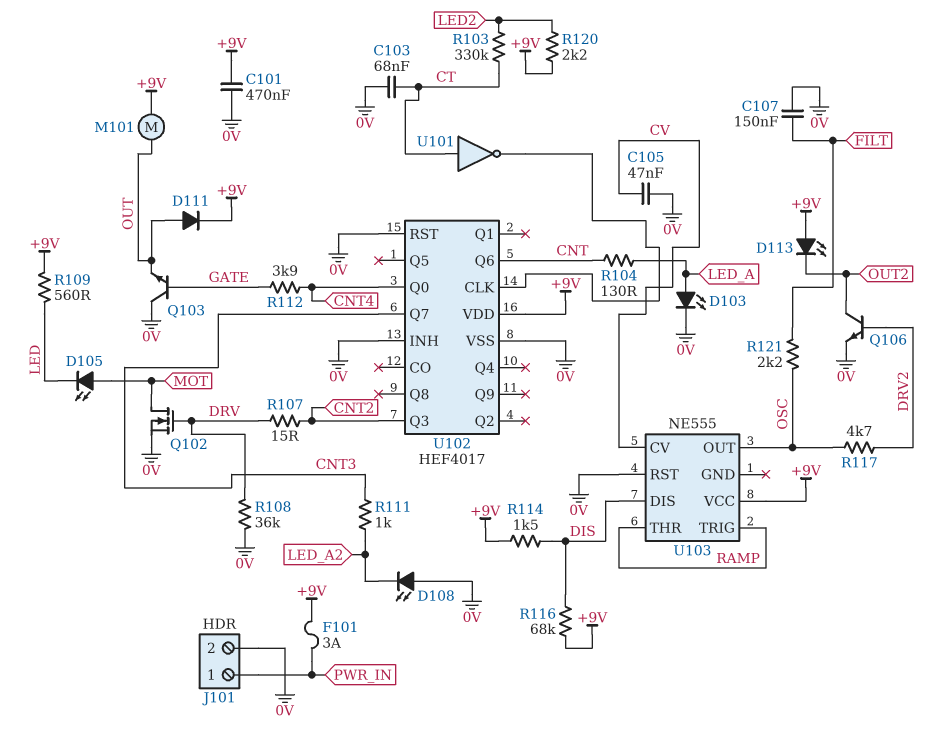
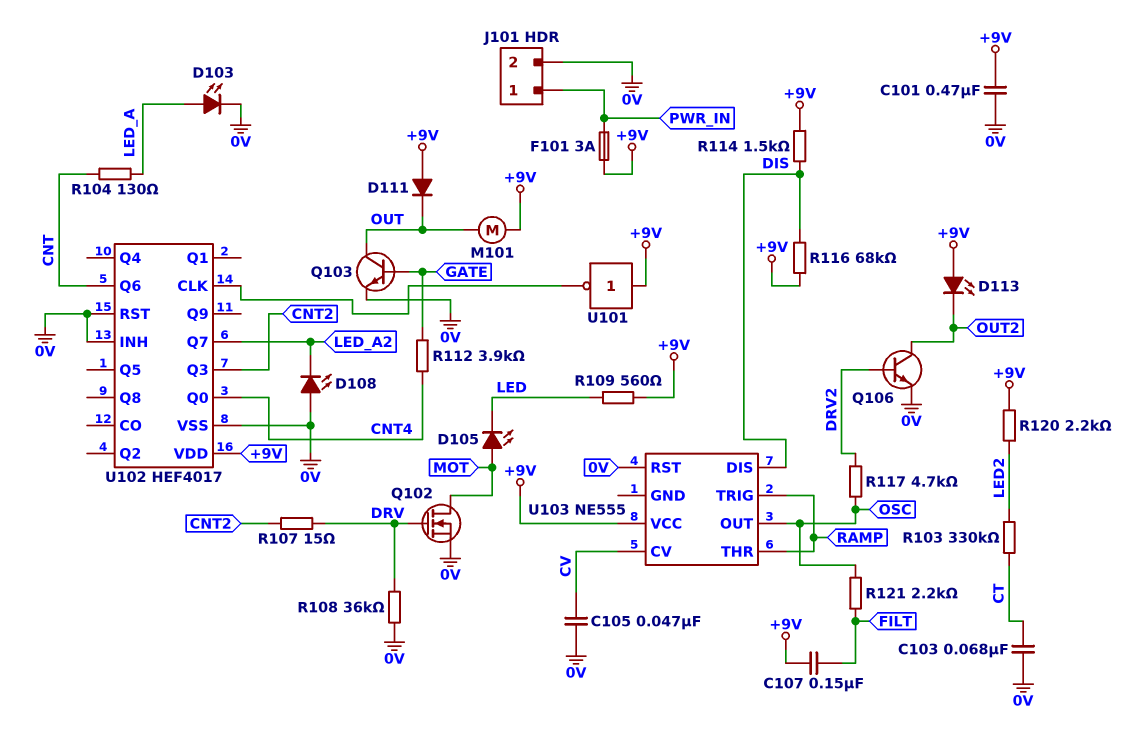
C107: 150nF (0V, FILT) -> 150nF (+9V, FILT)
D111: diode (A OUT, K +9V) -> diode (A +9V, K OUT)
Q103: NPN (B GATE, C 0V, E OUT) -> NPN (B GATE, C OUT, E 0V)
R111: 1k (CNT3, LED_A2) -> none
U101: NOT (in CT, out U102/CLK) -> NOT (in +9V, out U102/CLK)
U102 pin Q7: CNT3 -> LED_A2

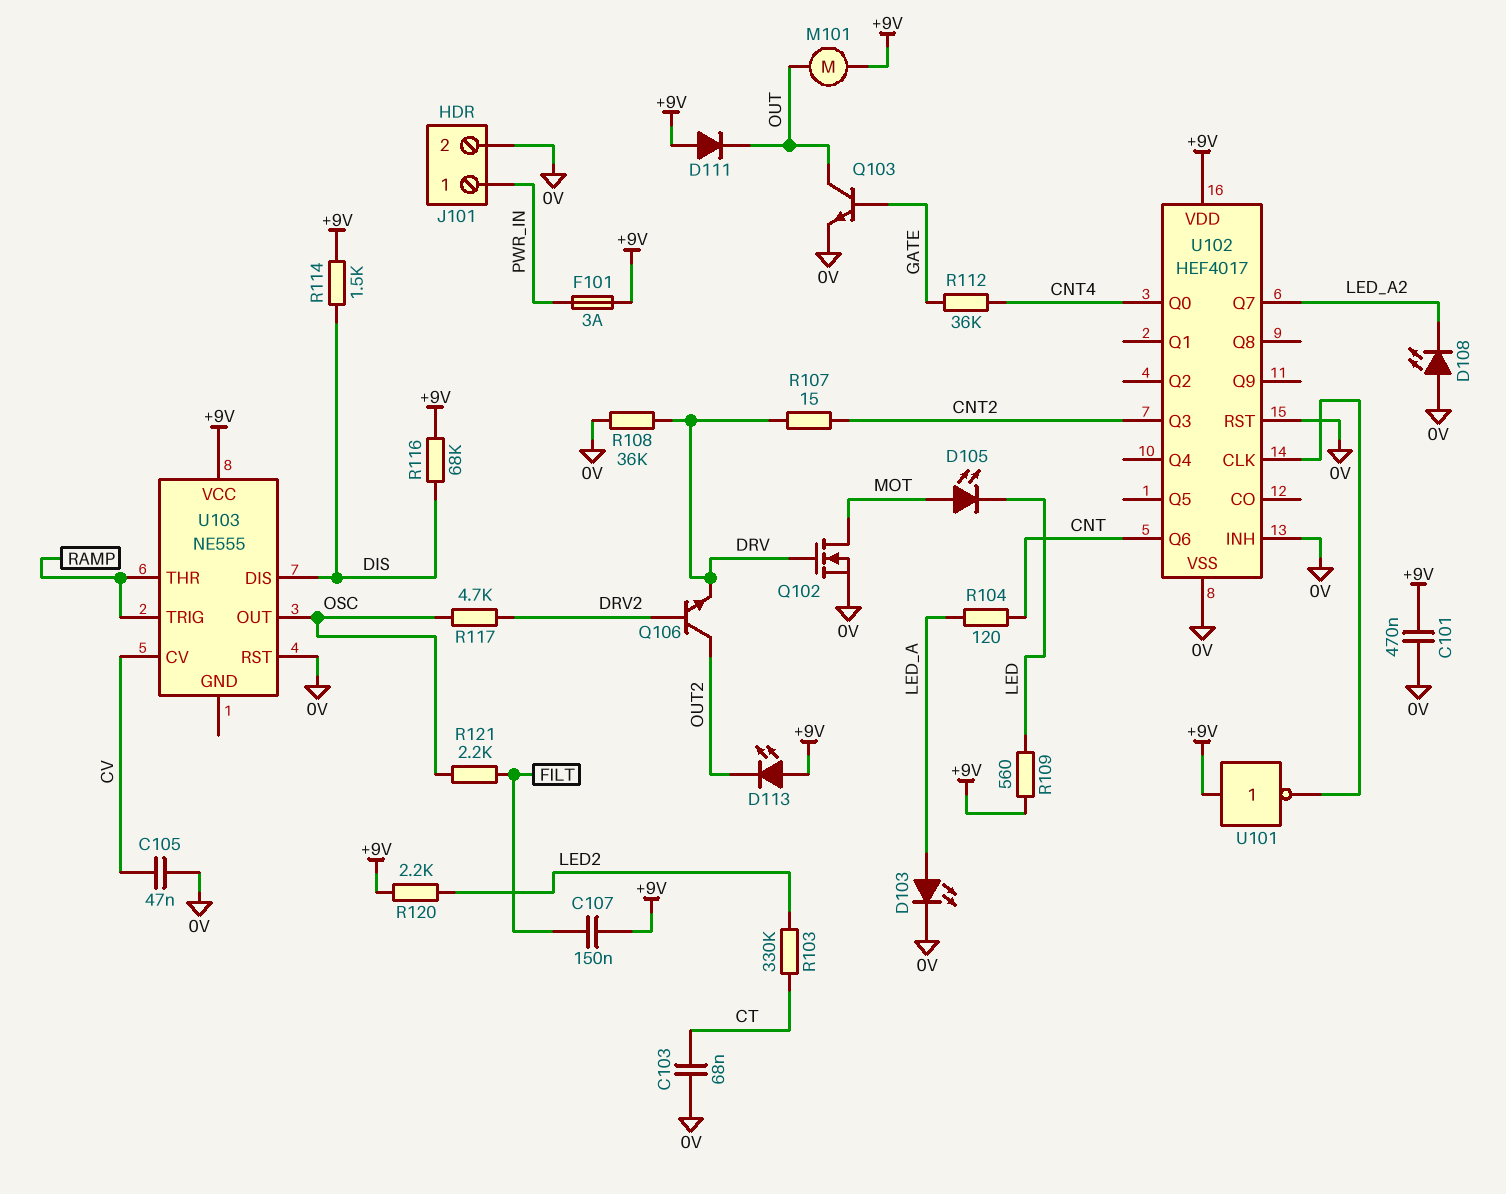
Q106: NPN (B DRV2, C OUT2, E 0V) -> NPN (B DRV2, C OUT2, E DRV)
R104: 130 (CNT, LED_A) -> 120 (CNT, LED_A)
R112: 3.9k (CNT4, GATE) -> 36k (CNT4, GATE)

